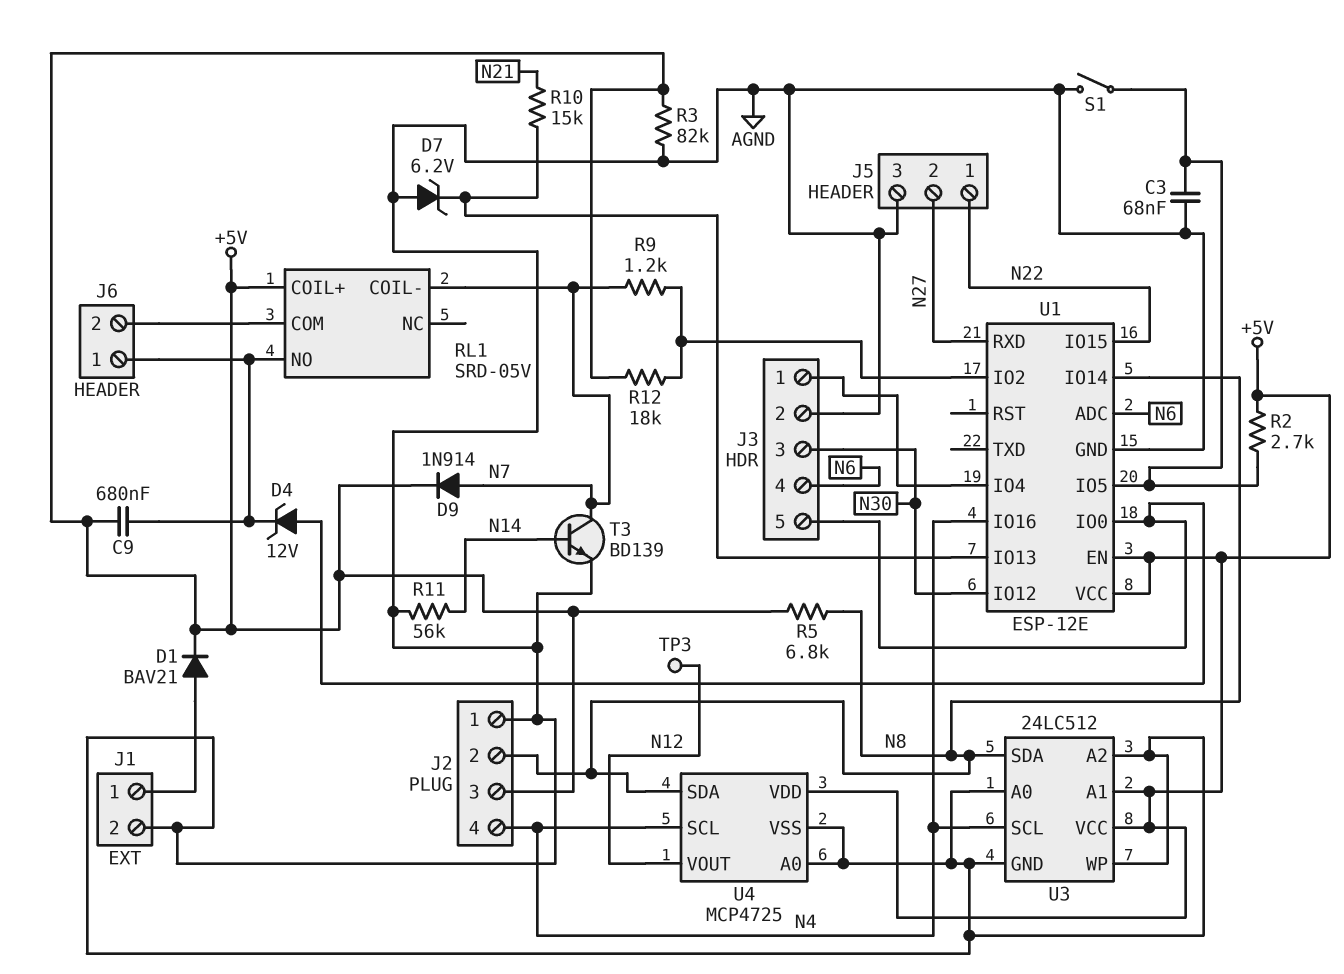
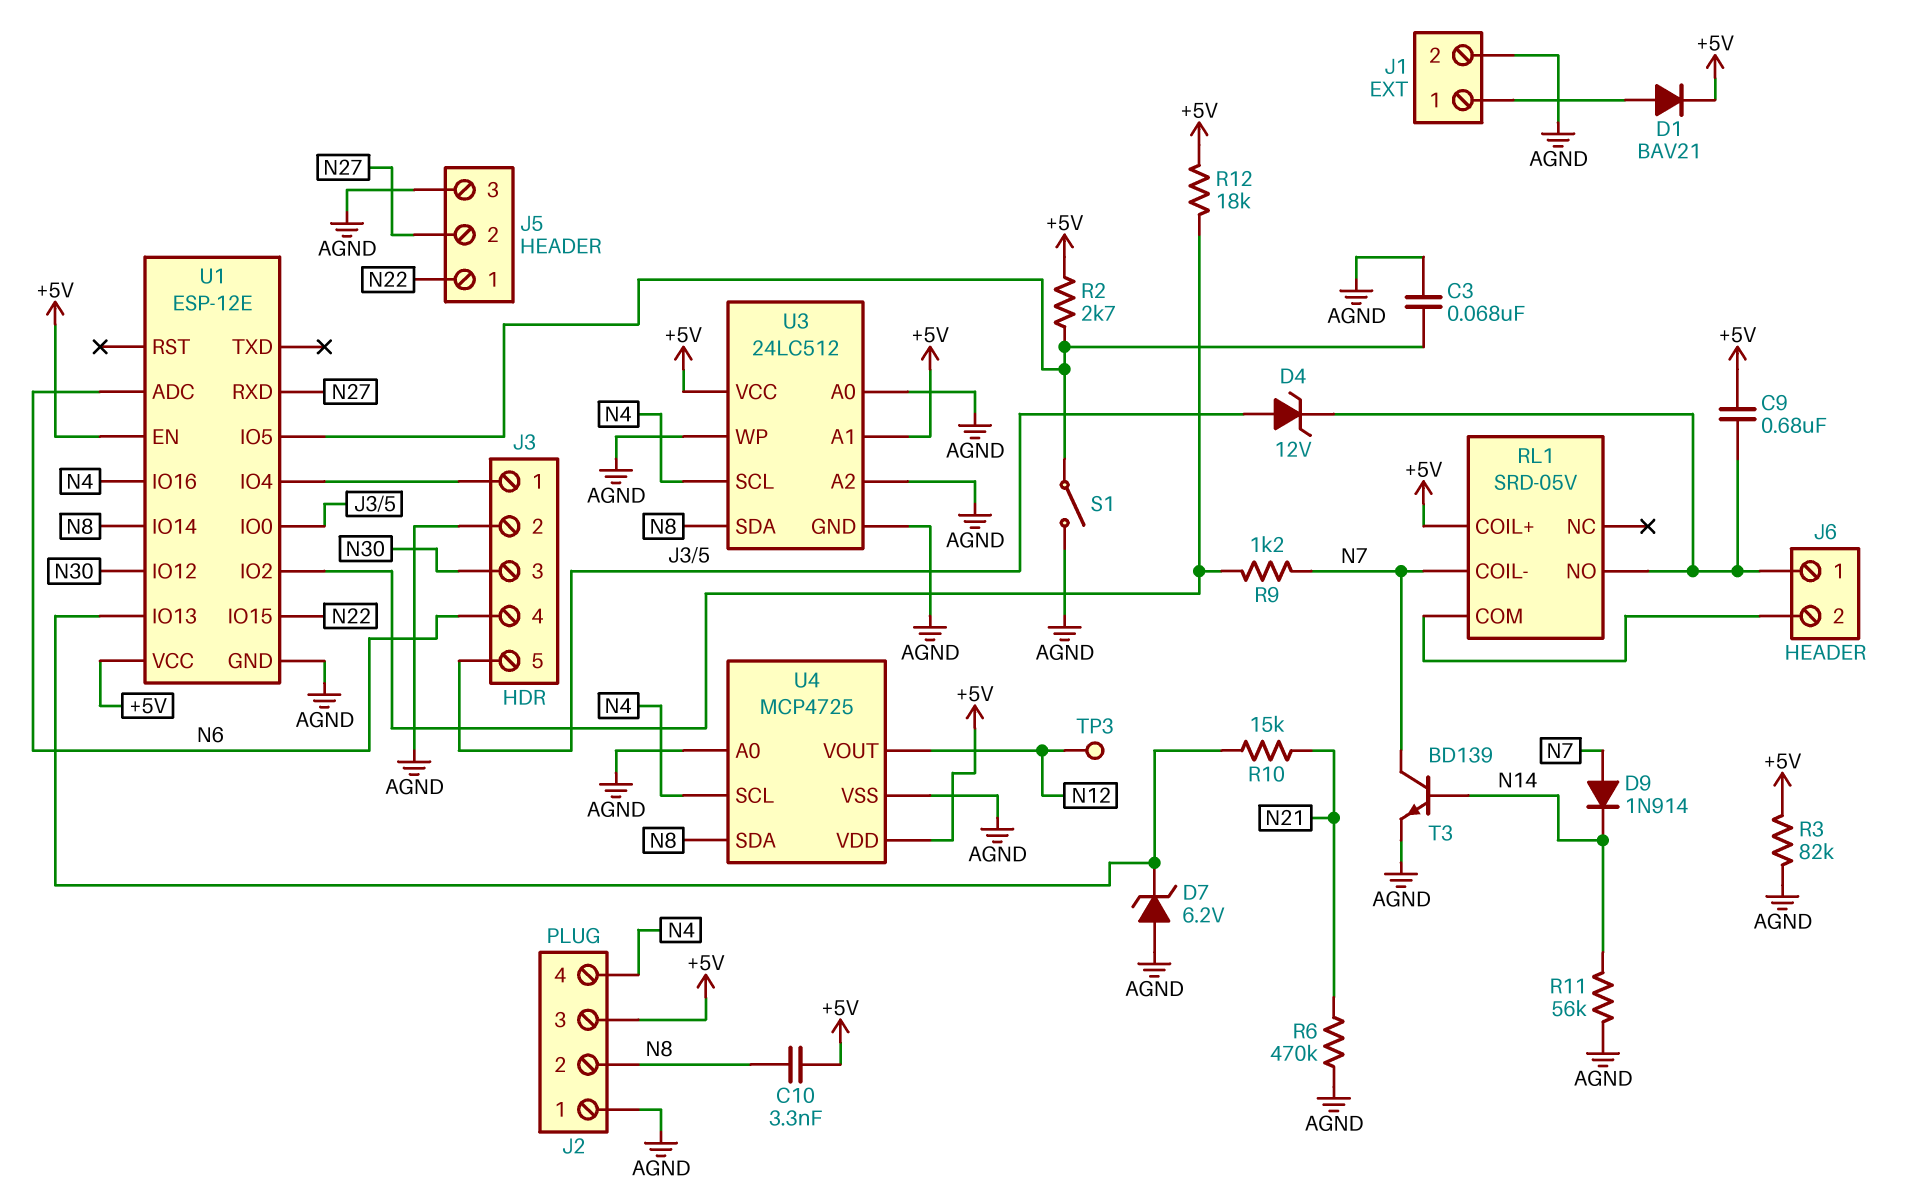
C10: none -> 3.3nF (+5V, N8)
D9: diode 1N914 (A N7, K +5V) -> diode 1N914 (A N7, K N14)
R5: 6.8k (+5V, N8) -> none
R6: none -> 470k (AGND, N21)

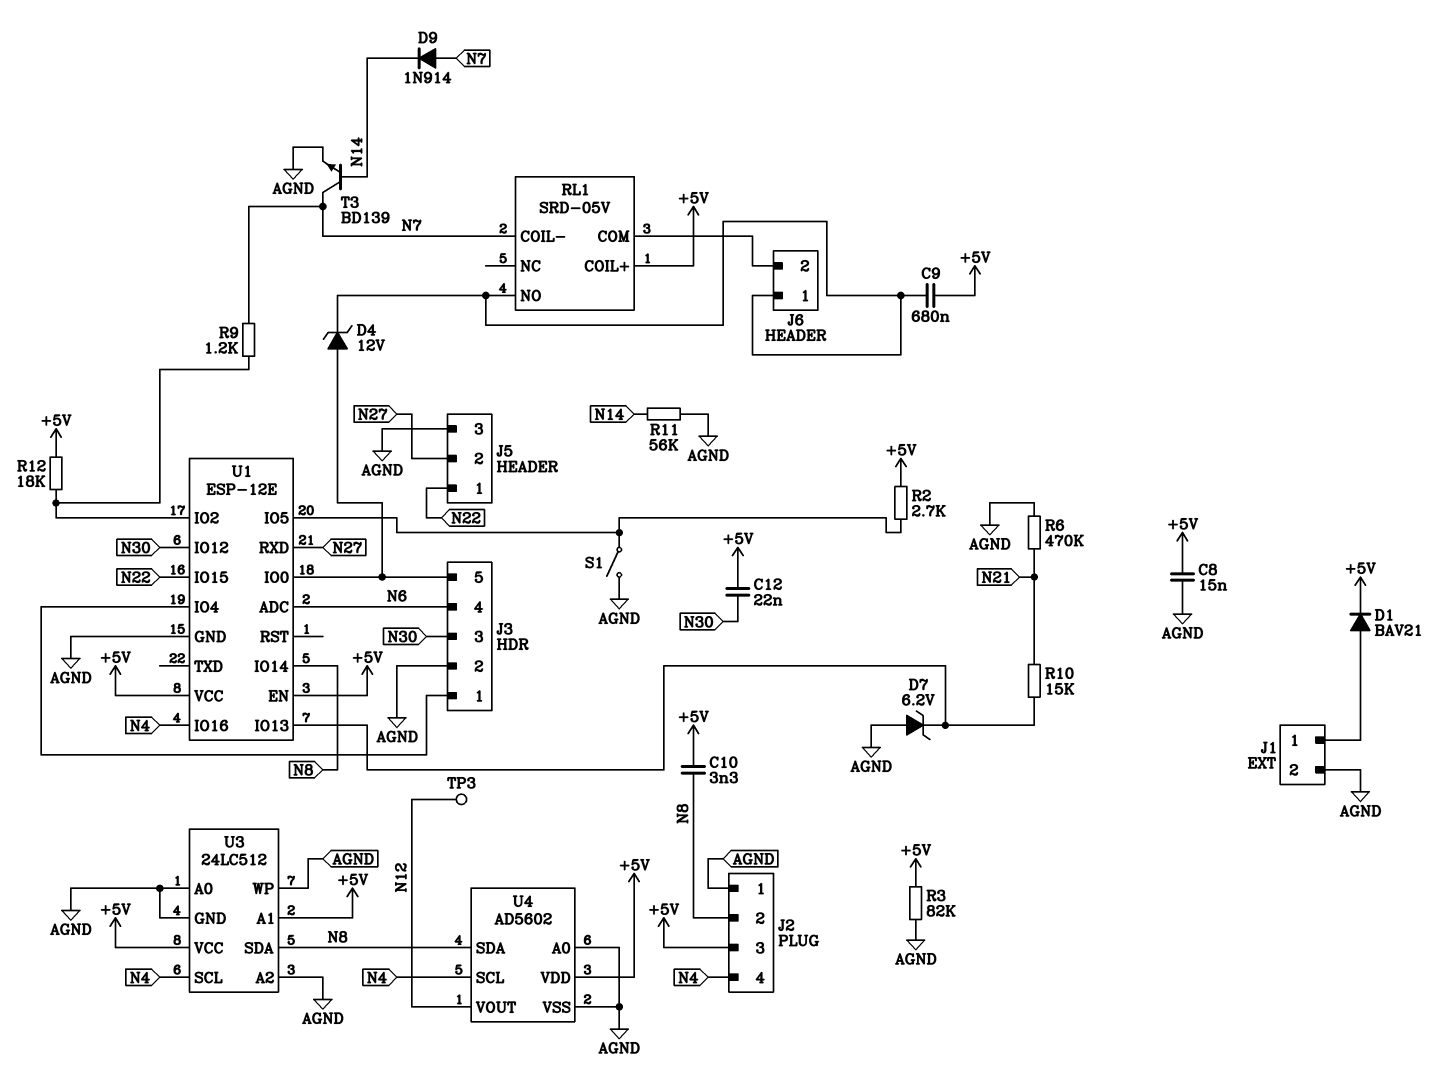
C3: 68nF (AGND, U1/IO5) -> none
C8: none -> 15nF (+5V, AGND)
C12: none -> 22nF (+5V, N30)
U4: MCP4725 -> AD5602

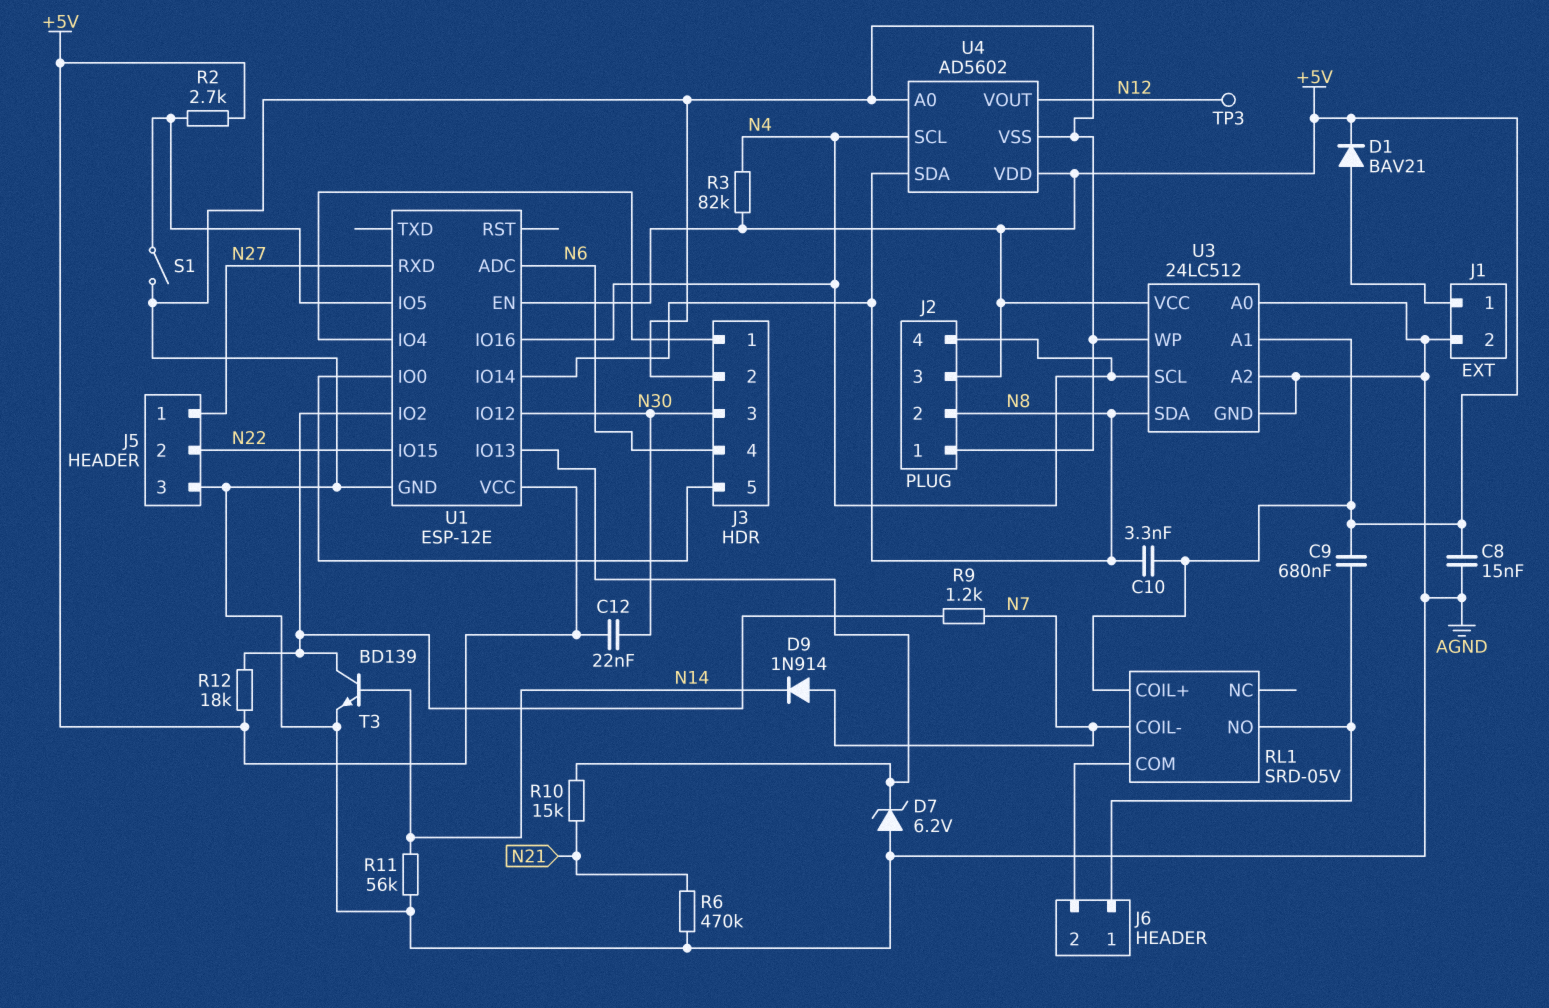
D4: zener 12V (A J3/5, K J6/1) -> none
J5 pin 1: N22 -> N27
J5 pin 2: N27 -> N22
R3: 82k (+5V, AGND) -> 82k (+5V, N4)
T3: NPN BD139 (B N14, C N7, E AGND) -> NPN BD139 (B N14, C U1/IO2, E AGND)

